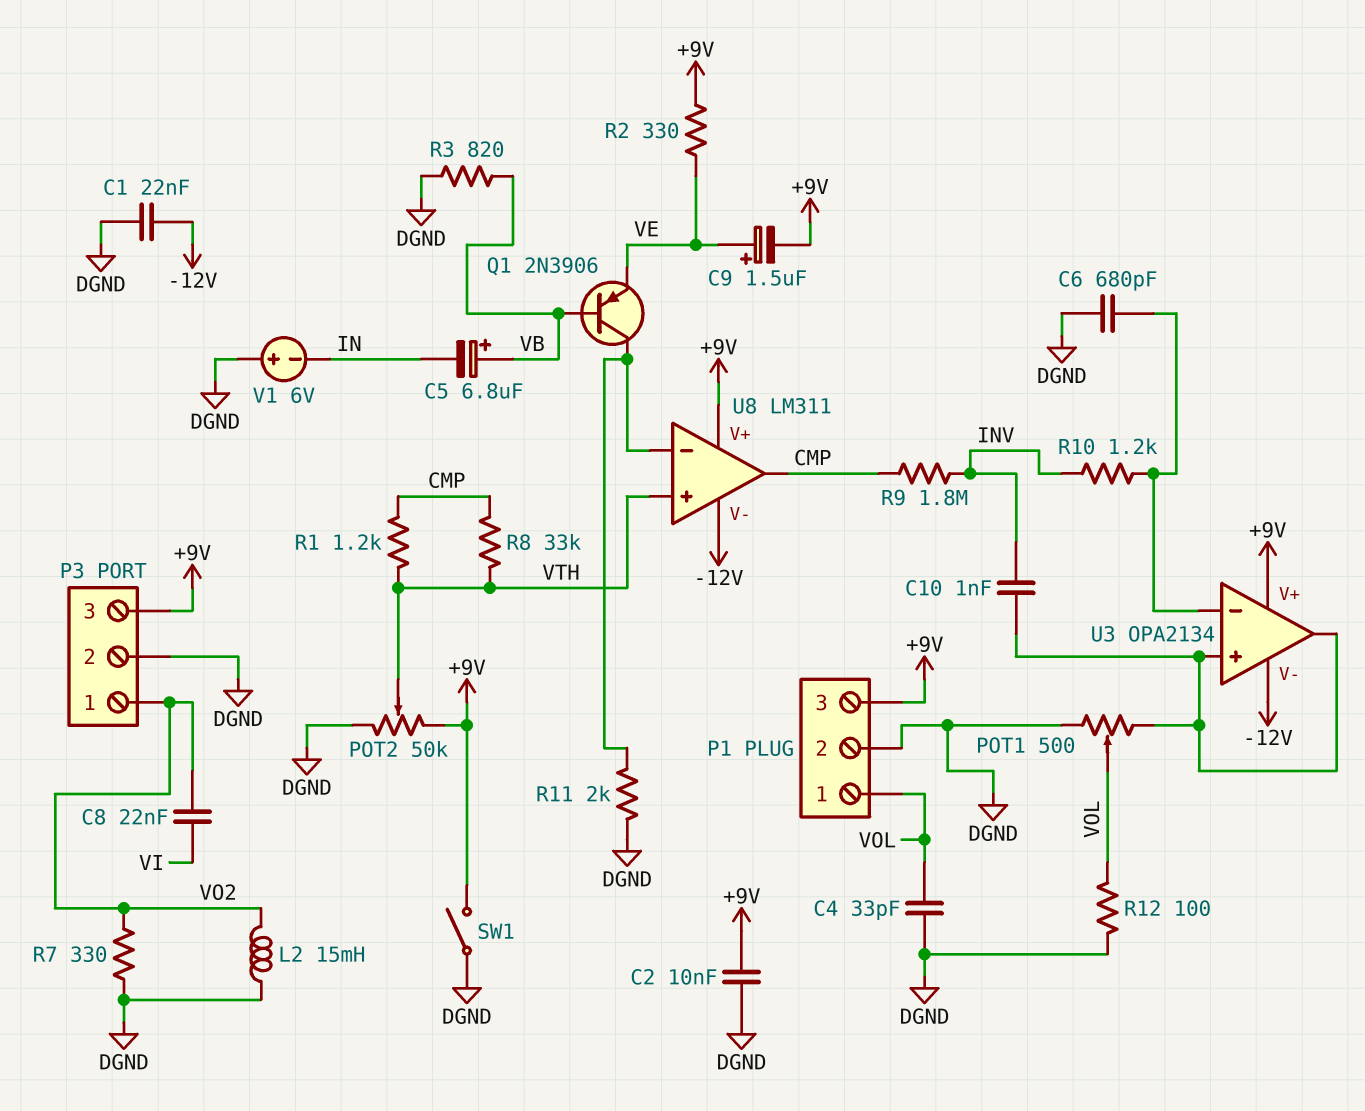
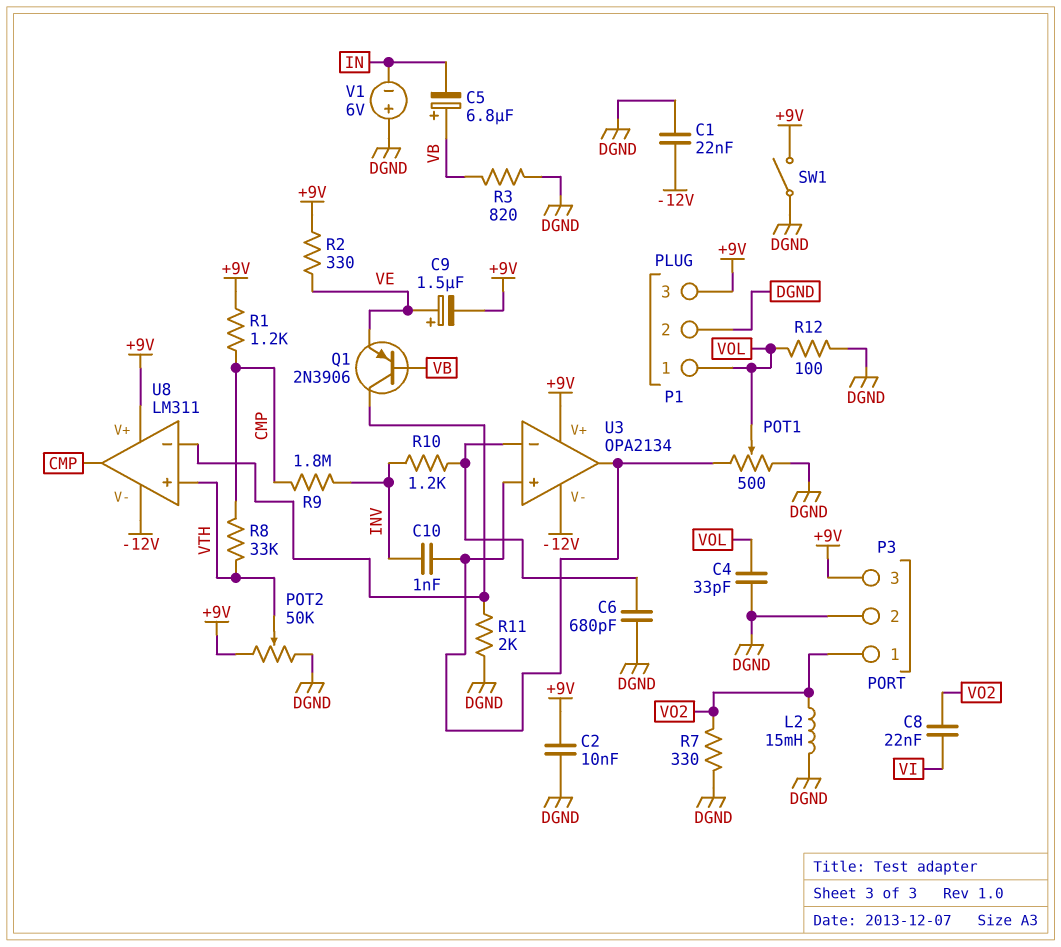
R1: 1.2k (CMP, VTH) -> 1.2k (+9V, CMP)

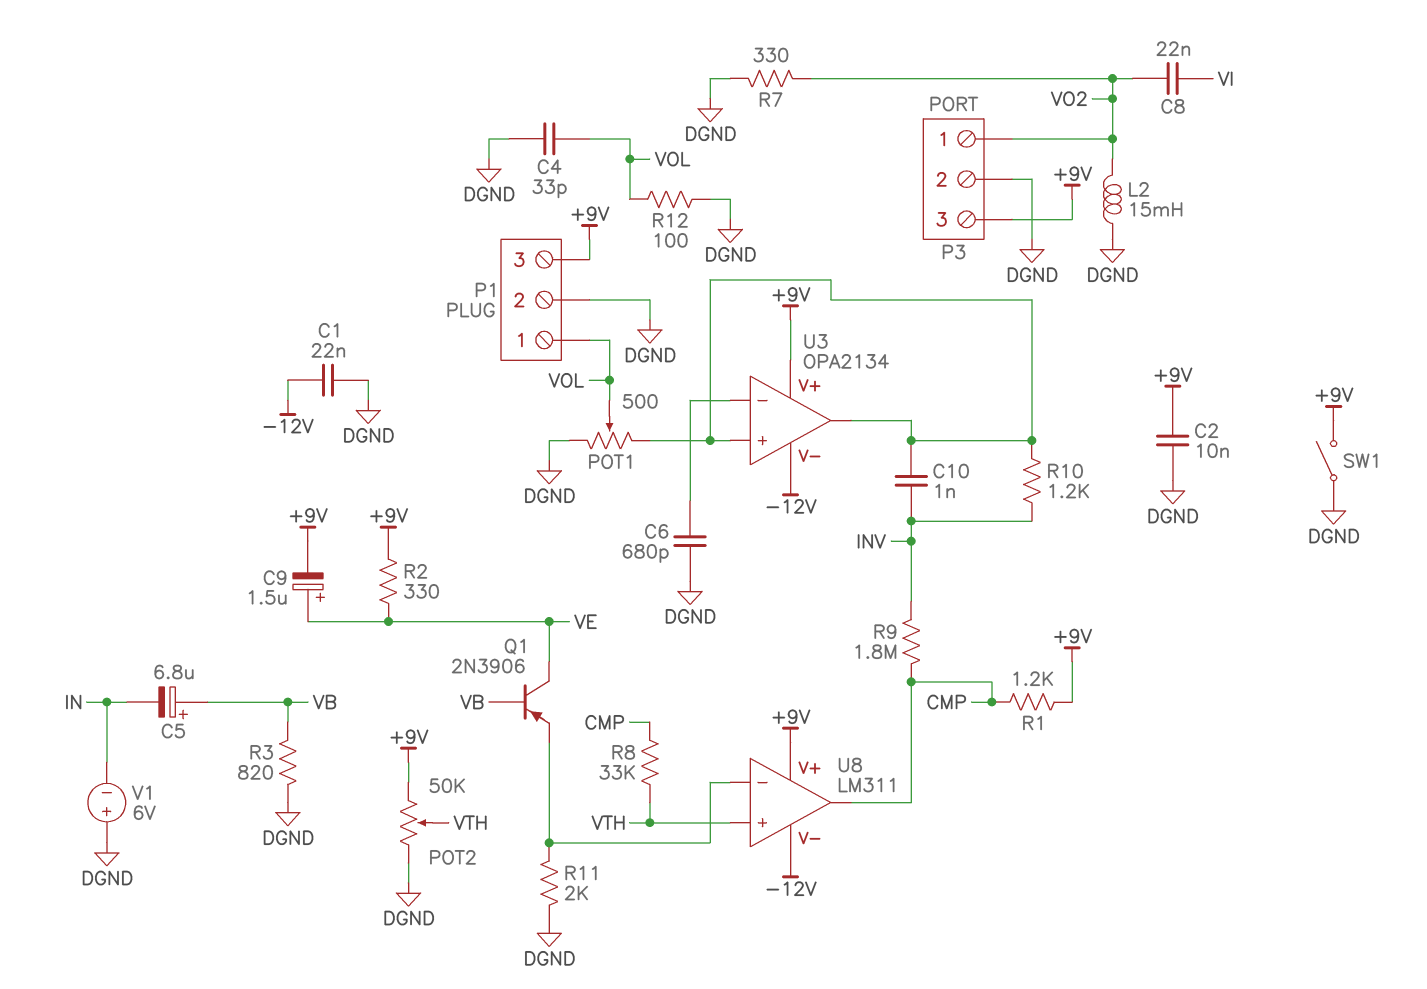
Q1: PNP 2N3906 (B VB, C U8/in-, E VE) -> PNP 2N3906 (B VB, C VE, E U8/in-)
R10: 1.2k (INV, U3/in-) -> 1.2k (INV, U3/in+)

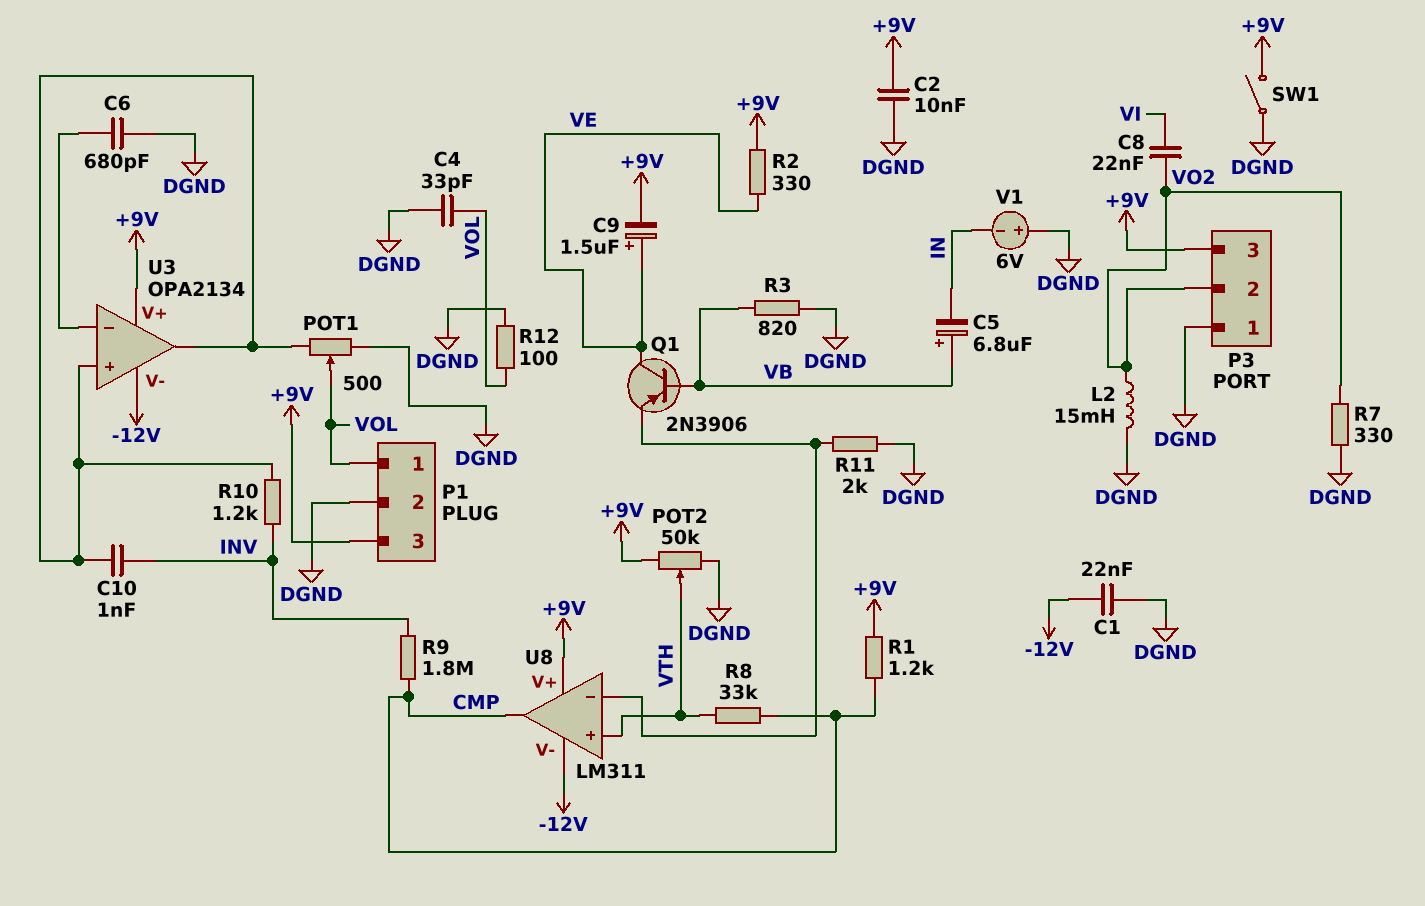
P3 pin 1: VO2 -> DGND
P3 pin 2: DGND -> VO2

